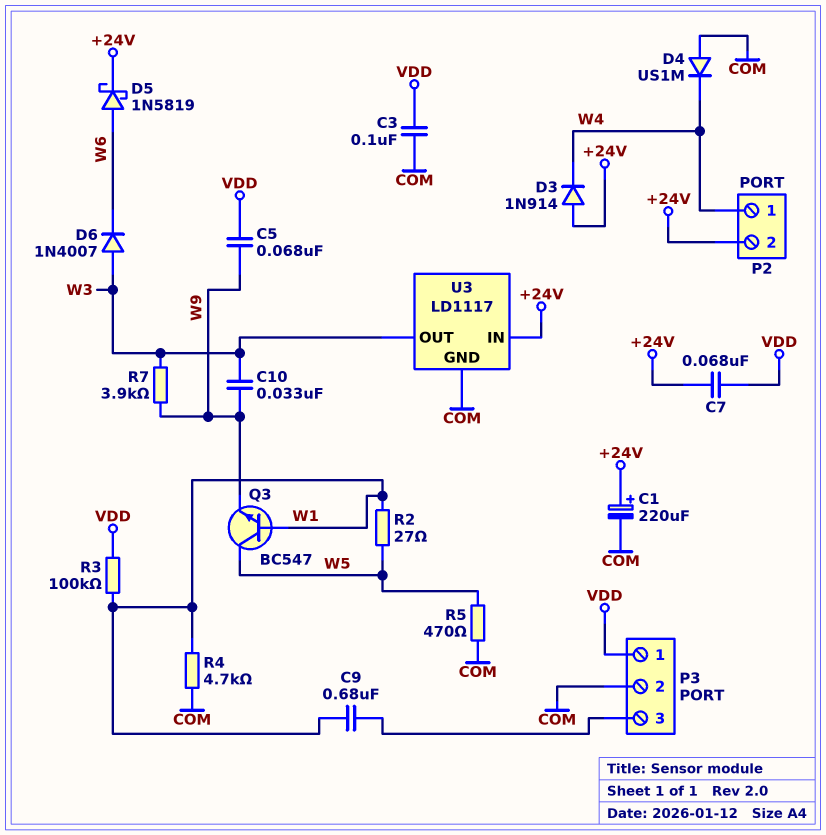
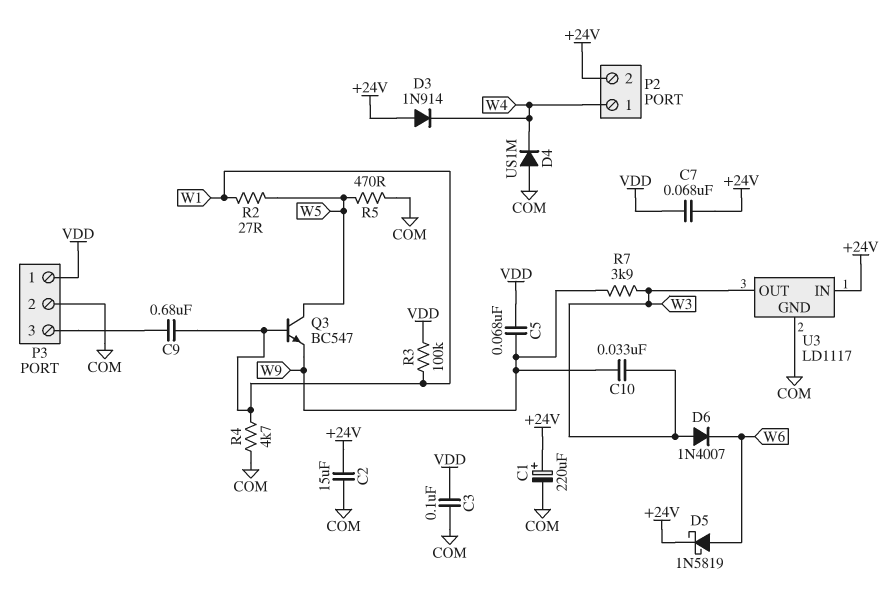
C2: none -> 15uF (+24V, COM)

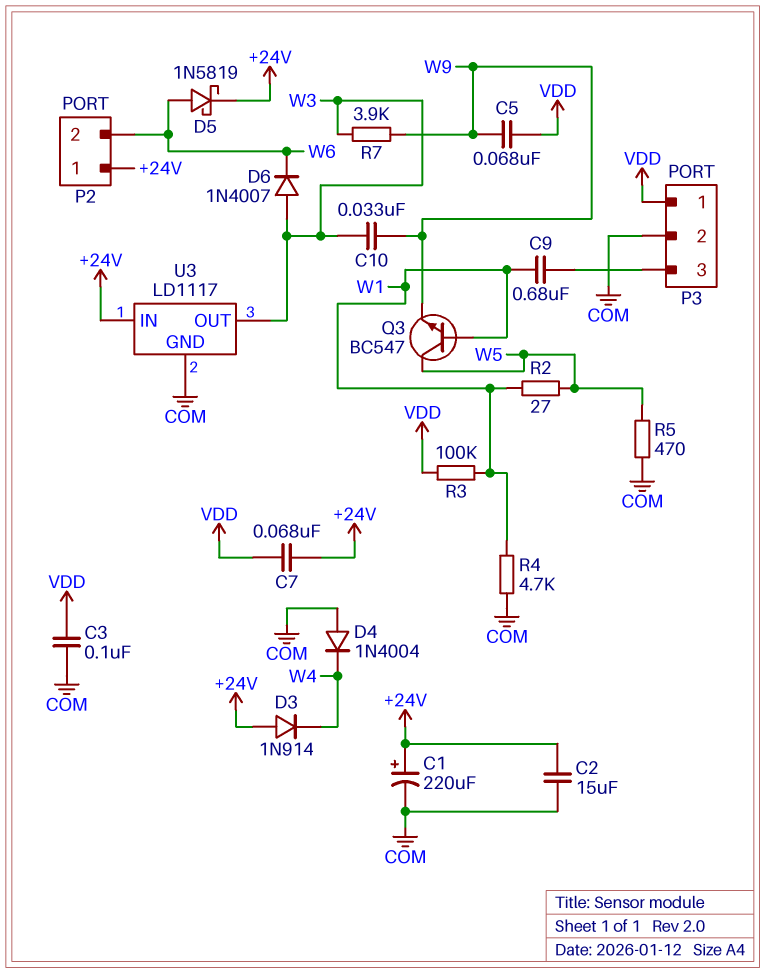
D4: diode US1M (A COM, K W4) -> diode 1N4004 (A COM, K W4)
P2 pin 1: W4 -> +24V
P2 pin 2: +24V -> W6

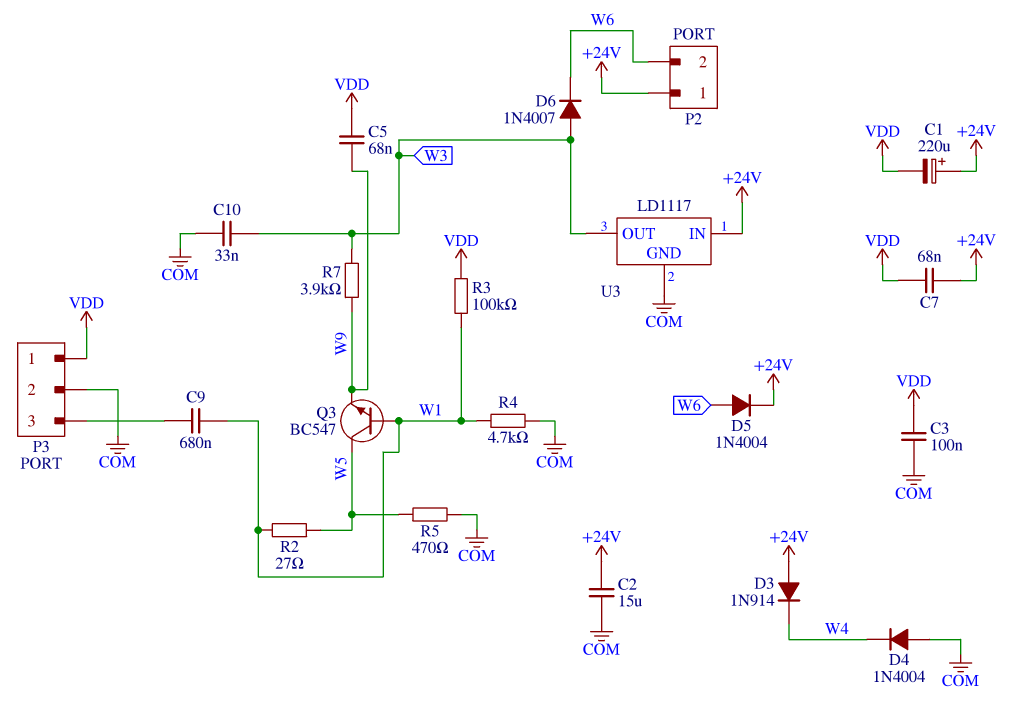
C1: 220uF (plus +24V, minus COM) -> 220uF (plus +24V, minus VDD)
C10: 33nF (W3, W9) -> 33nF (COM, W3)
D5: schottky 1N5819 (A W6, K +24V) -> diode 1N4004 (A W6, K +24V)

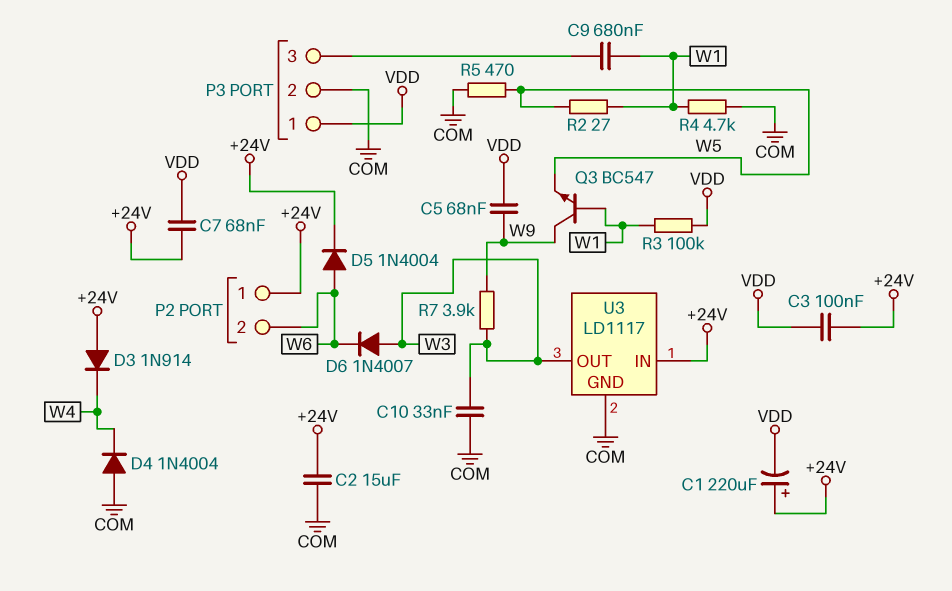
C3: 100nF (COM, VDD) -> 100nF (+24V, VDD)
Q3: NPN BC547 (B W1, C W5, E W9) -> NPN BC547 (B W1, C W9, E W5)

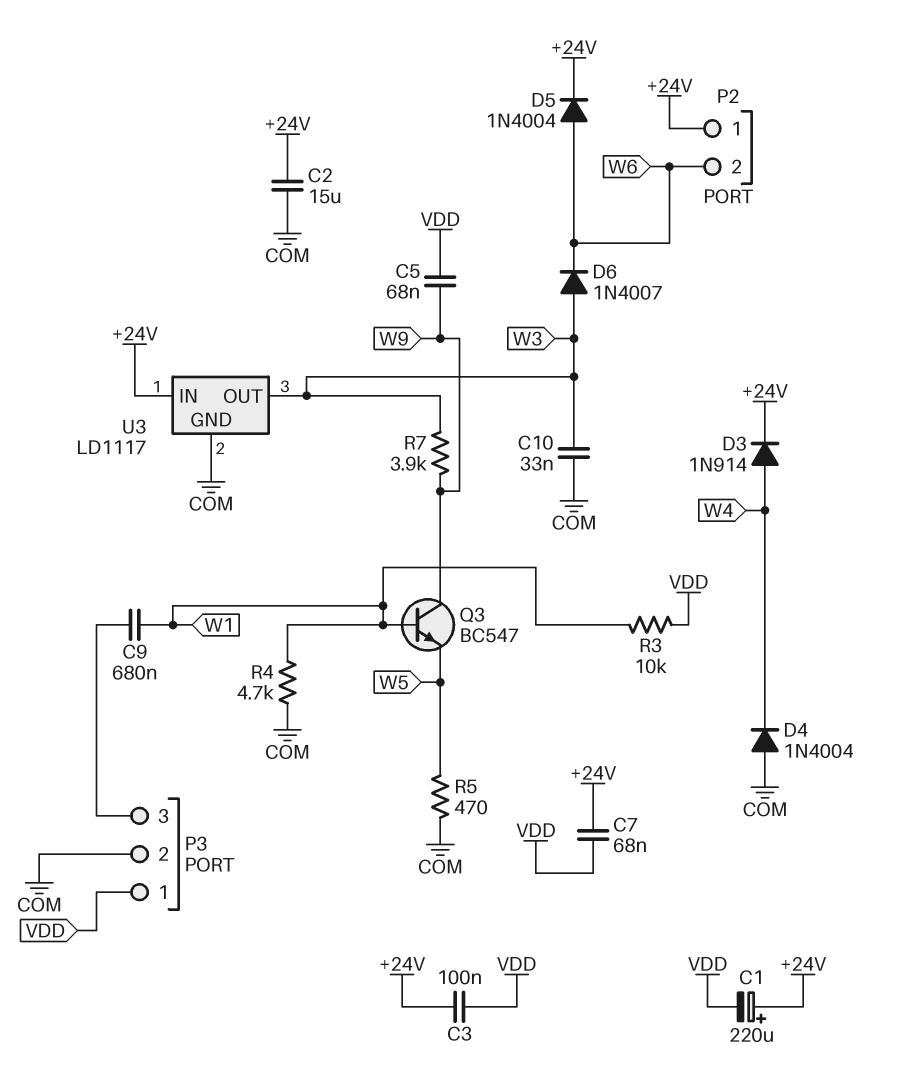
D3: diode 1N914 (A +24V, K W4) -> diode 1N914 (A W4, K +24V)
R2: 27 (W1, W5) -> none
R3: 100k (VDD, W1) -> 10k (VDD, W1)

